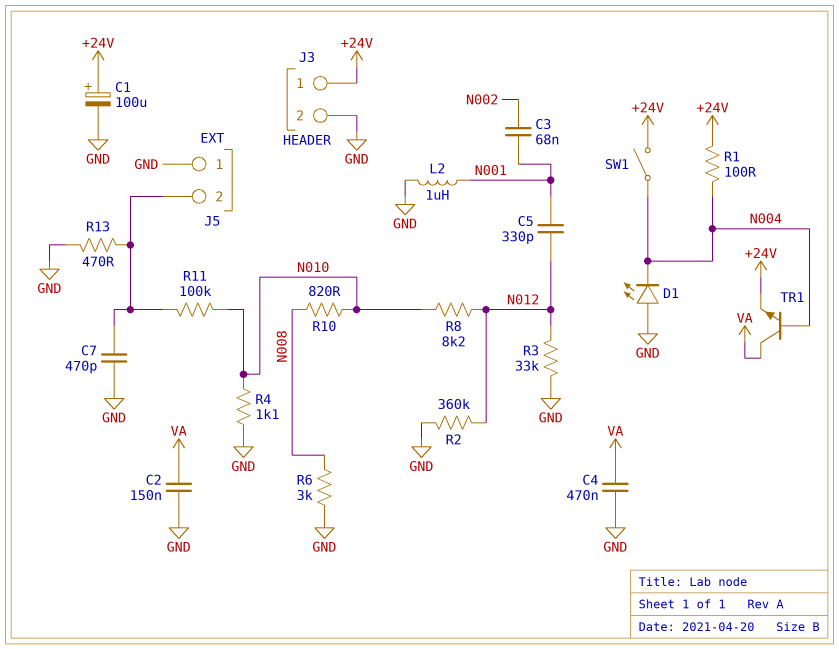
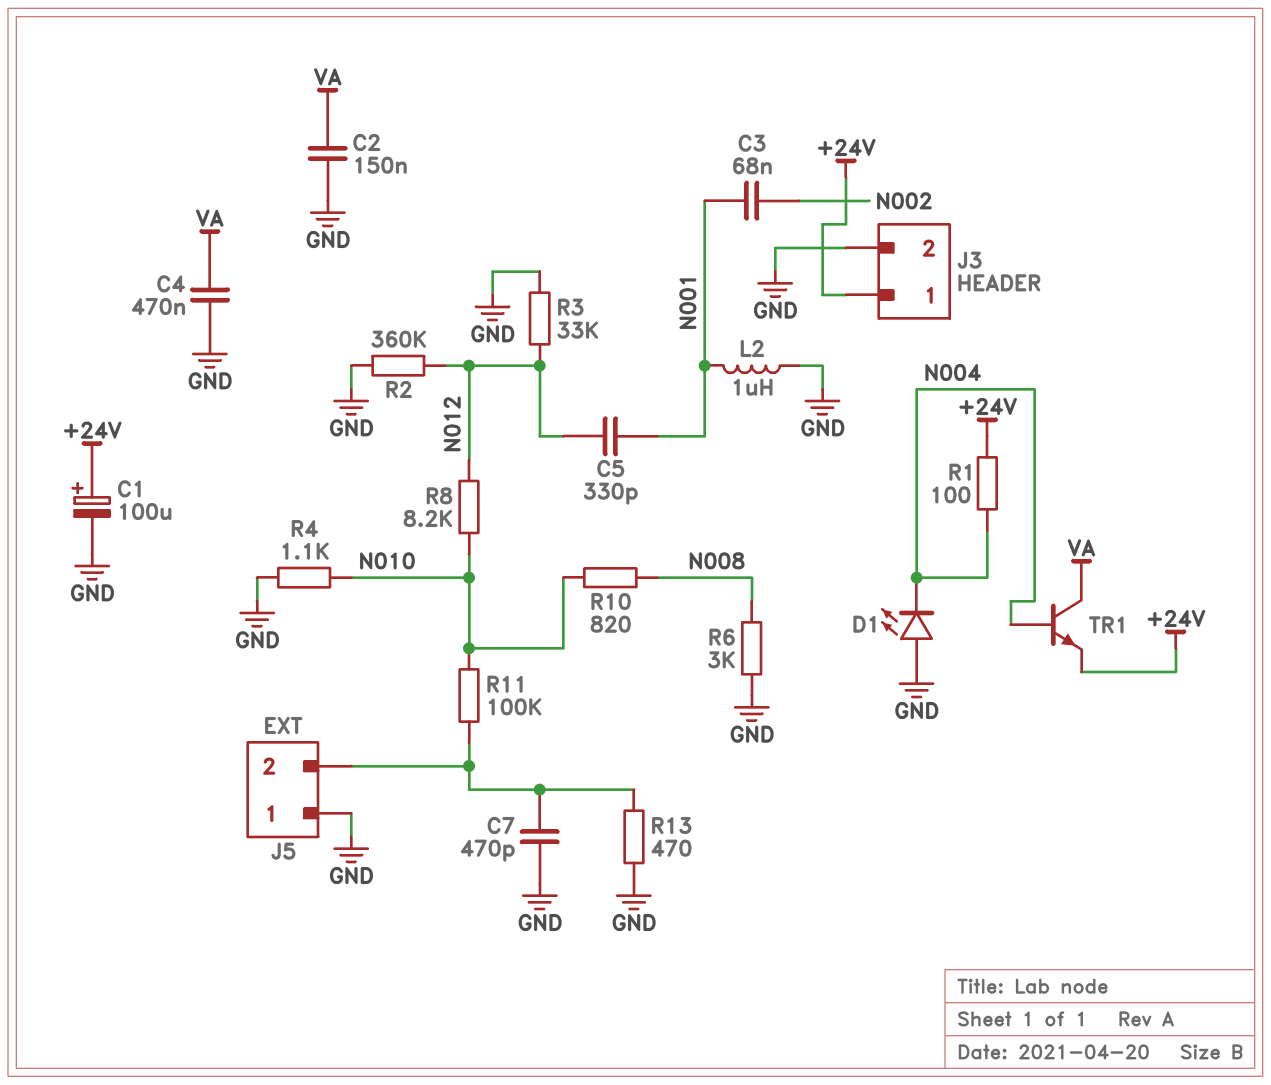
SW1: switch (+24V, N004) -> none

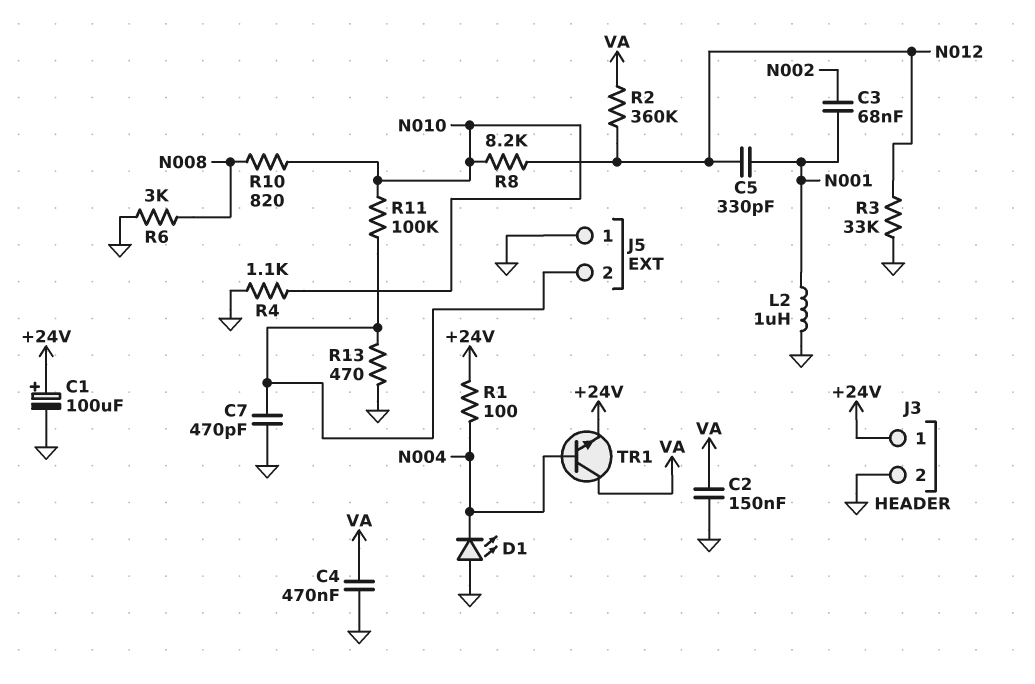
R2: 360k (GND, N012) -> 360k (N012, VA)

